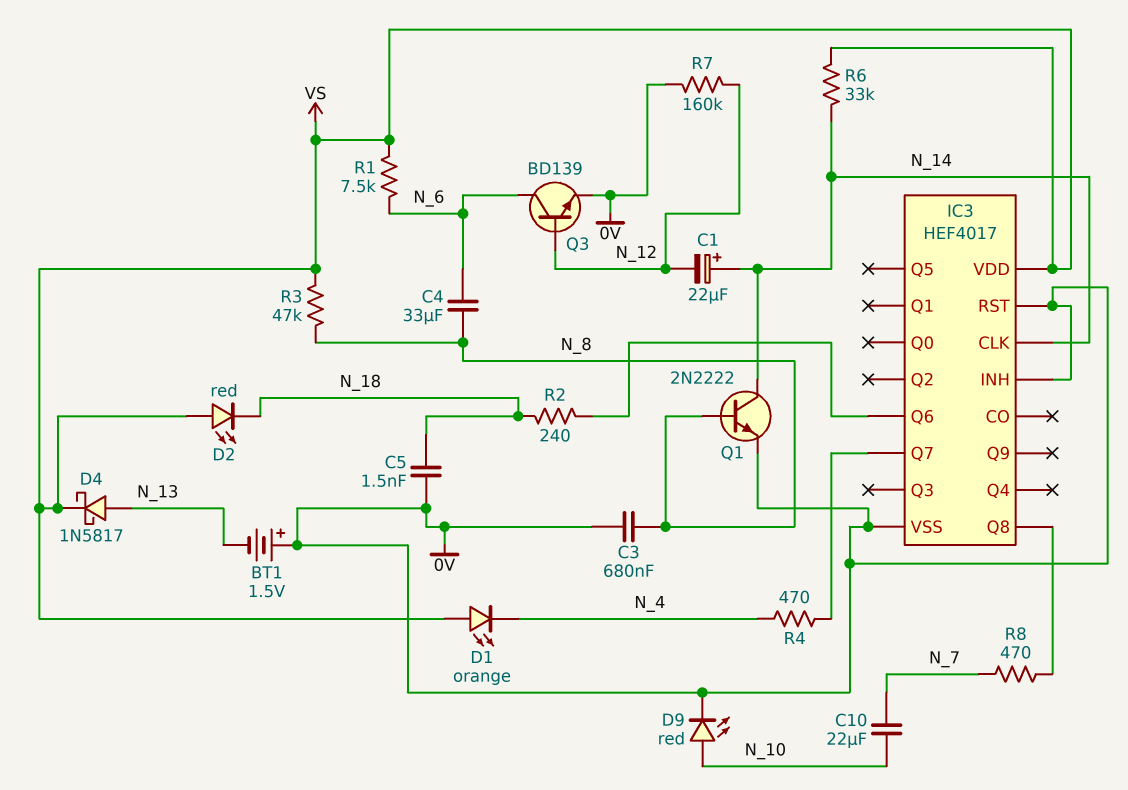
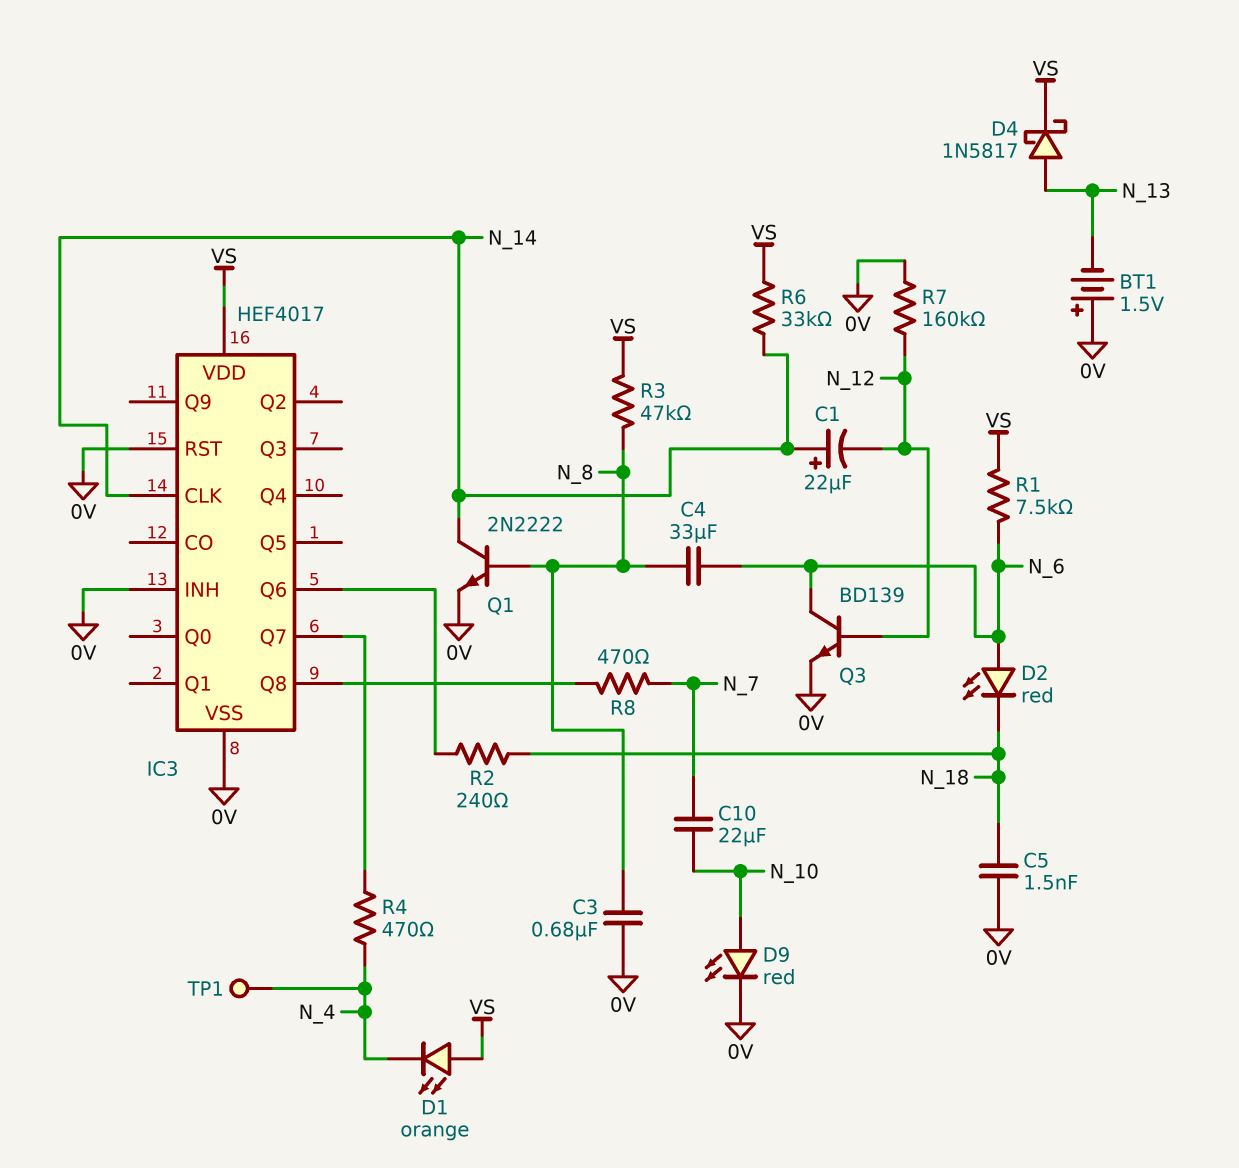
D2: LED red (A VS, K N_18) -> LED red (A N_6, K N_18)
TP1: none -> test point (N_4)

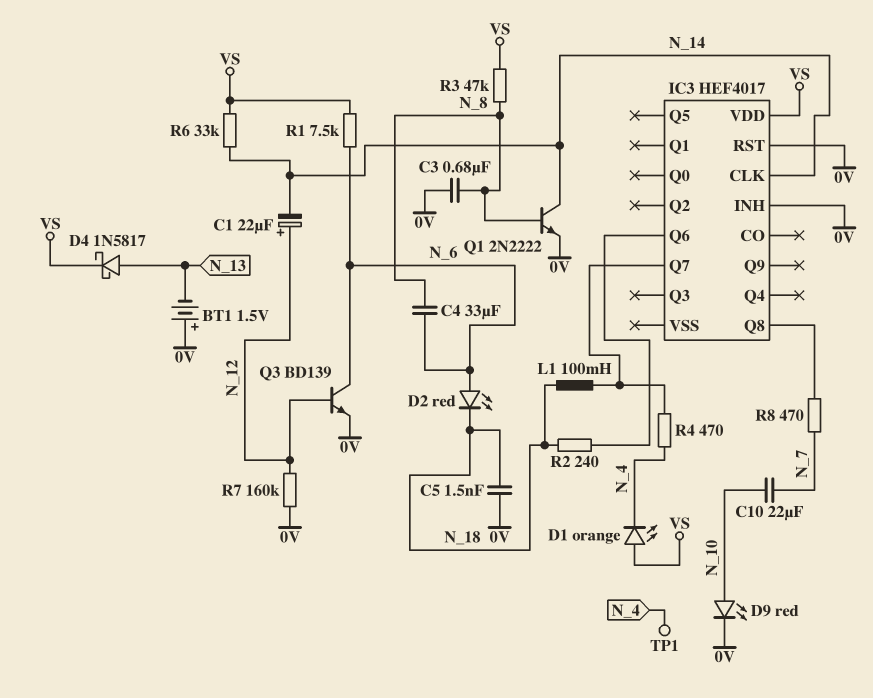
C1: 22uF (plus N_14, minus N_12) -> 22uF (plus N_12, minus N_14)
IC3 pin VSS: 0V -> none
L1: none -> 100mH (IC3/Q7, N_18)

